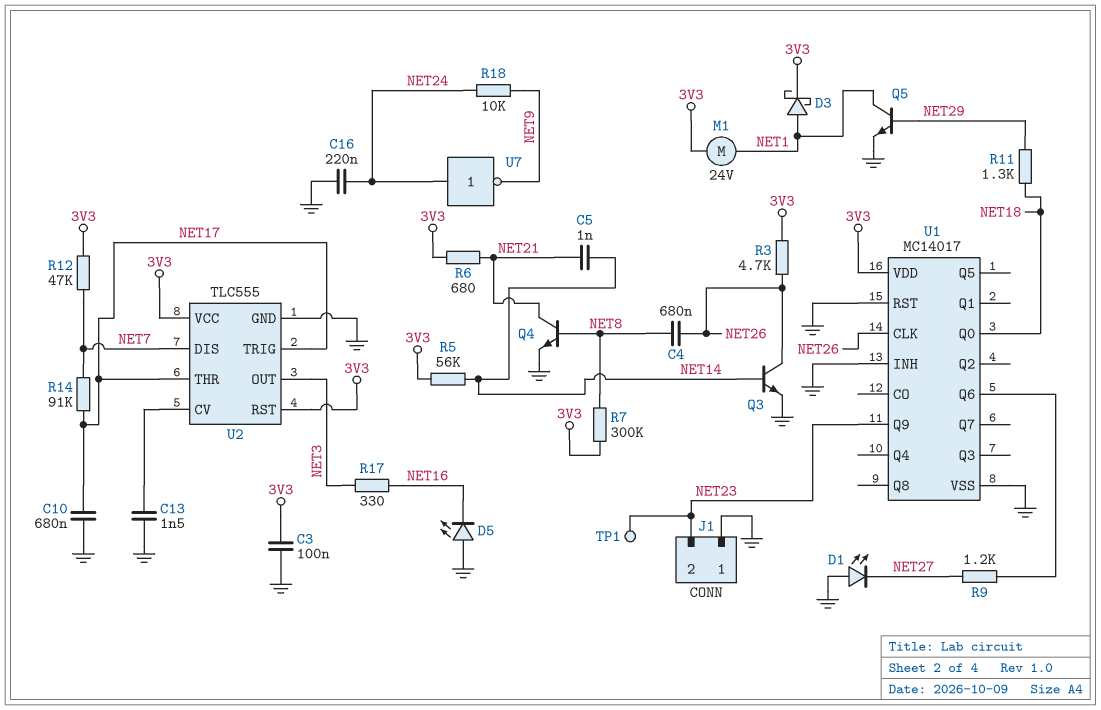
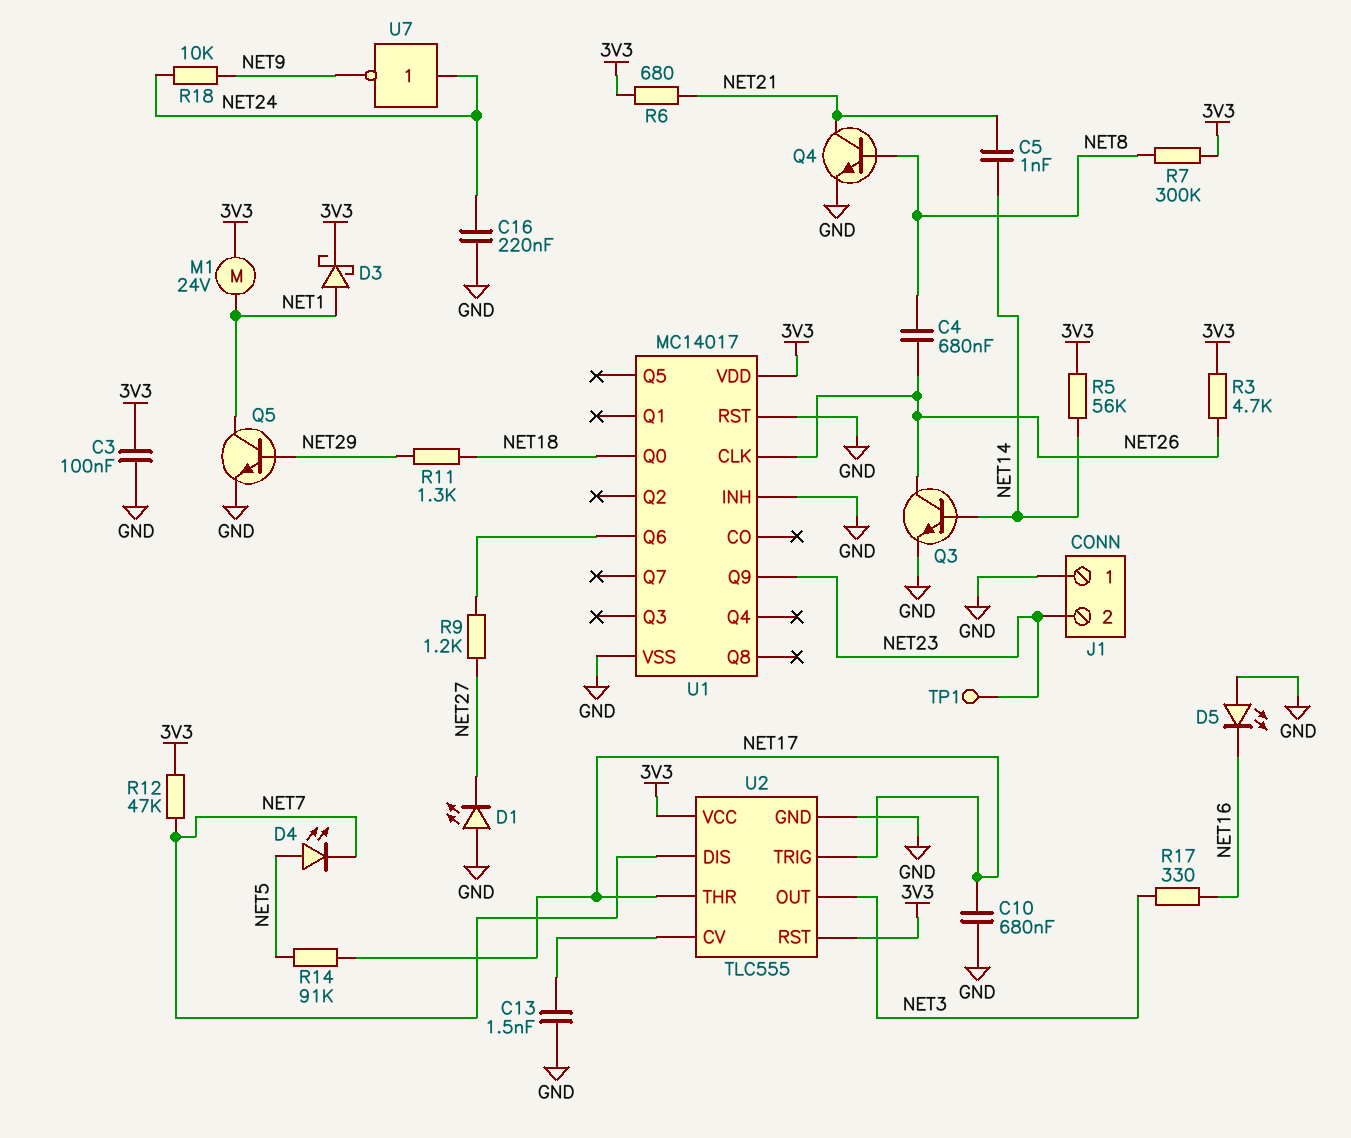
D4: none -> LED (A NET5, K NET7)
R14: 91k (NET7, NET17) -> 91k (NET5, NET17)

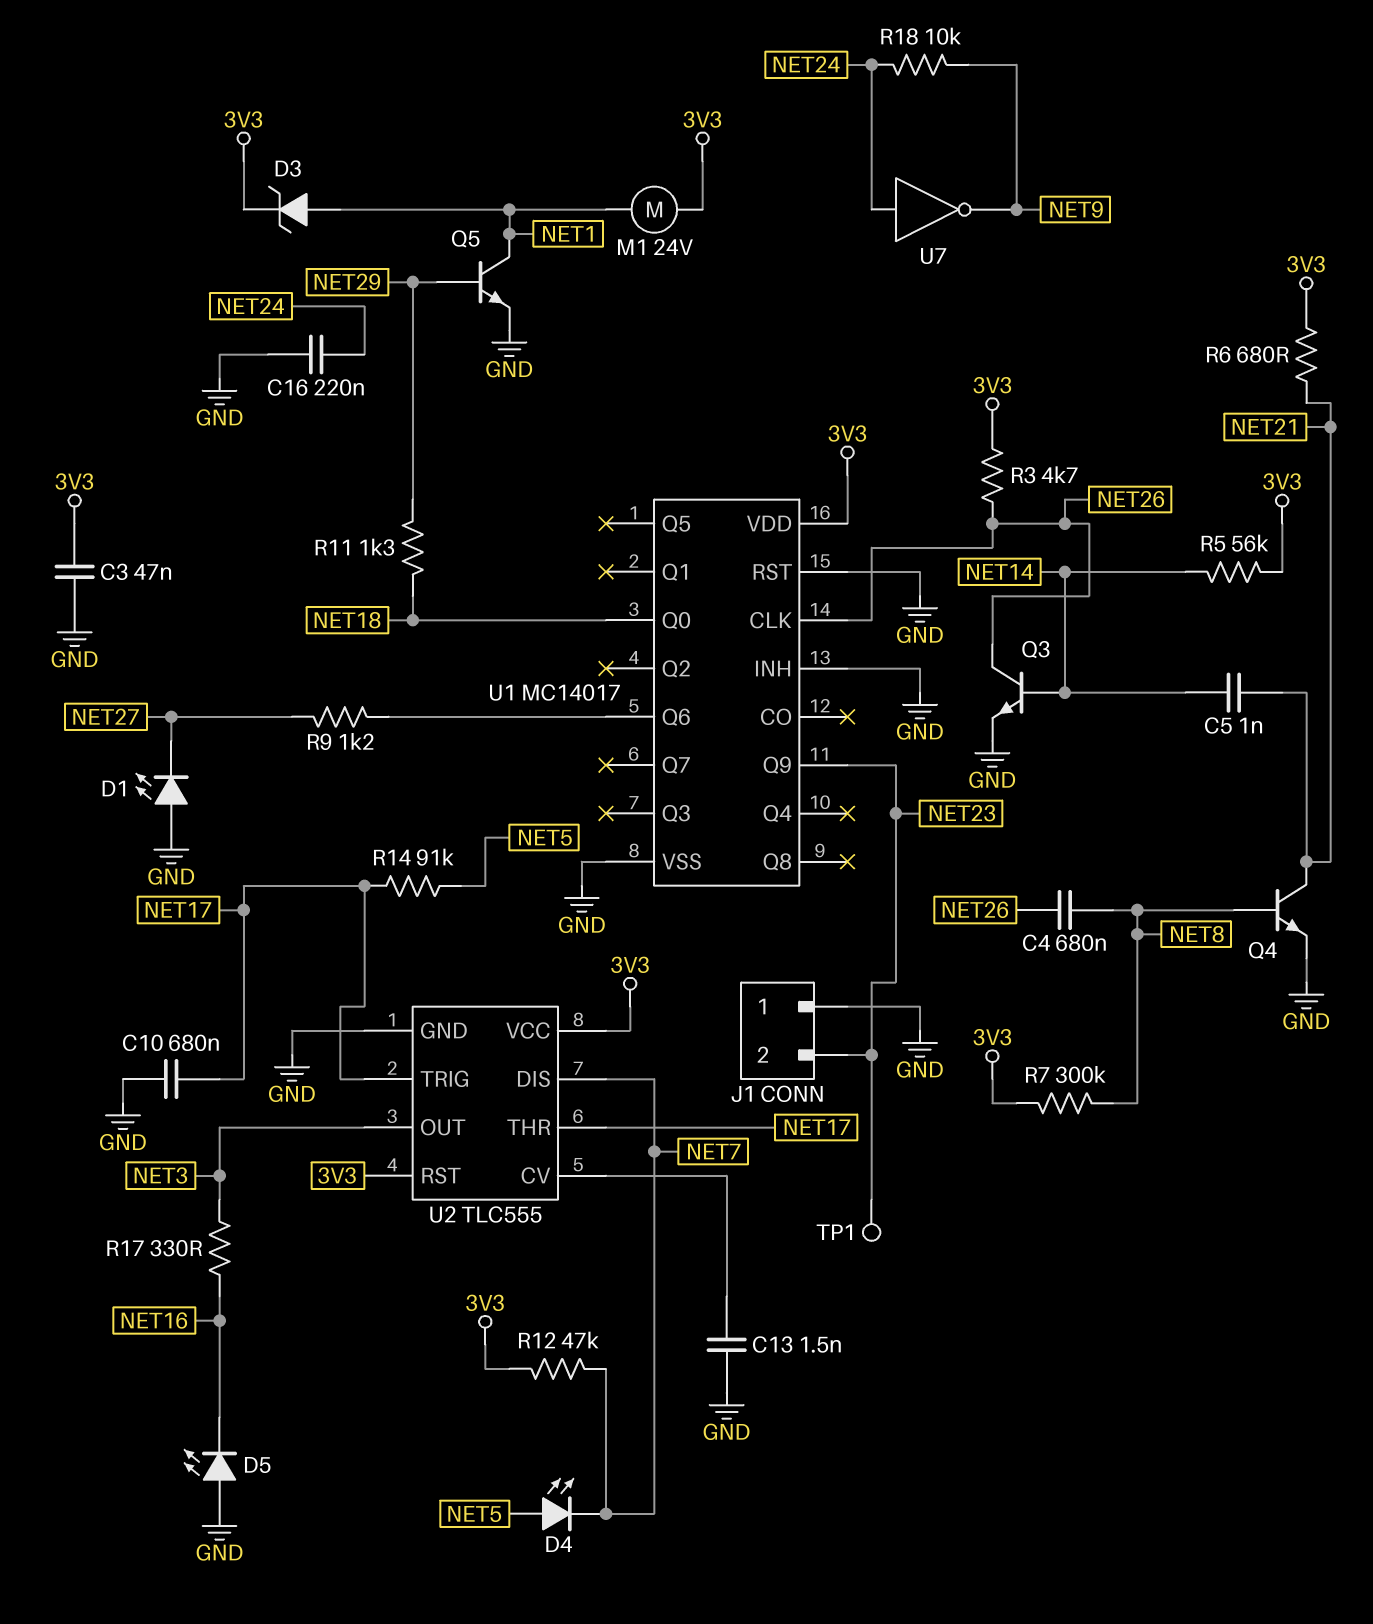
C3: 100nF (3V3, GND) -> 47nF (3V3, GND)
D3: schottky (A NET1, K 3V3) -> zener (A NET1, K 3V3)

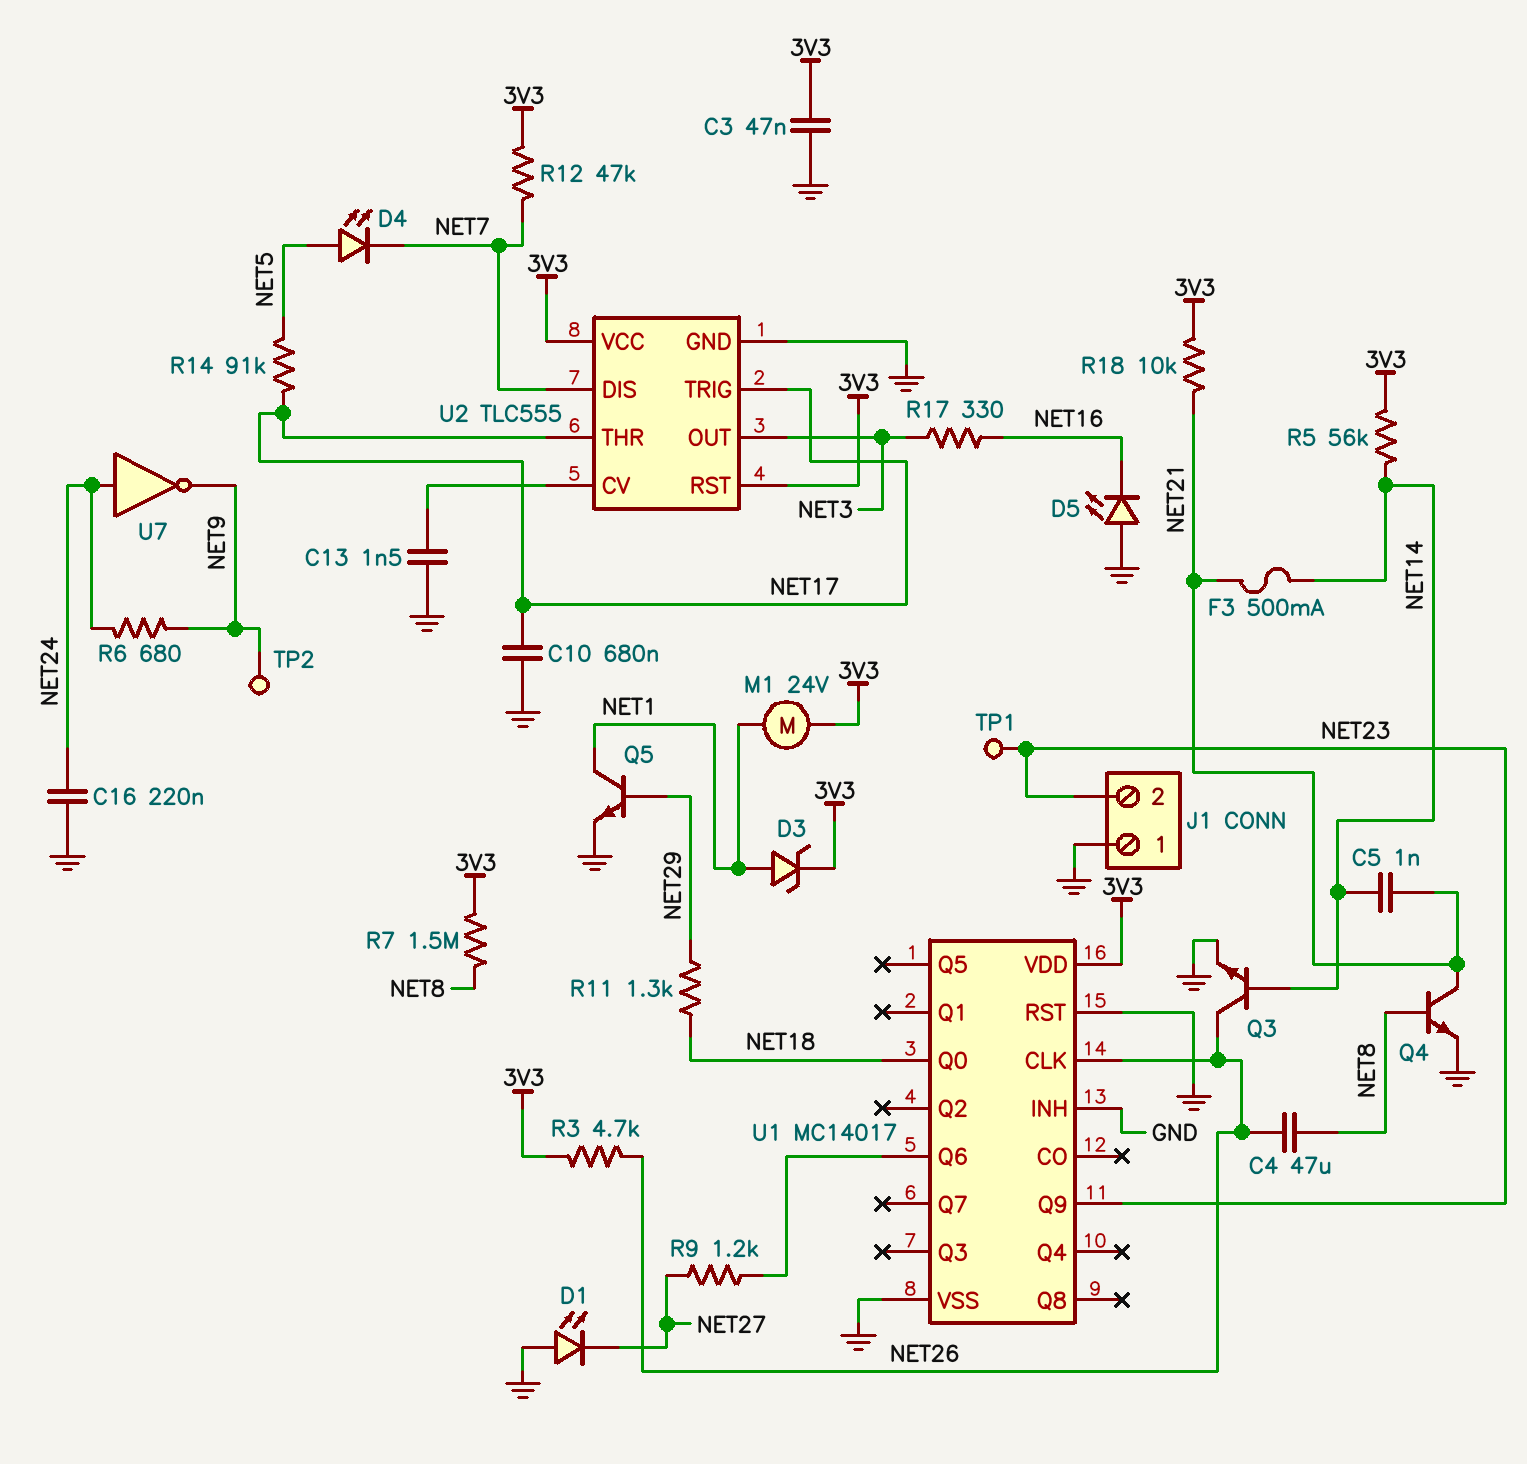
C4: 680nF (NET8, NET26) -> 47uF (NET8, NET26)
F3: none -> 500mA (NET14, NET21)
R6: 680 (3V3, NET21) -> 680 (NET9, NET24)
R7: 300k (3V3, NET8) -> 1.5M (3V3, NET8)
R18: 10k (NET9, NET24) -> 10k (3V3, NET21)
TP2: none -> test point (NET9)

